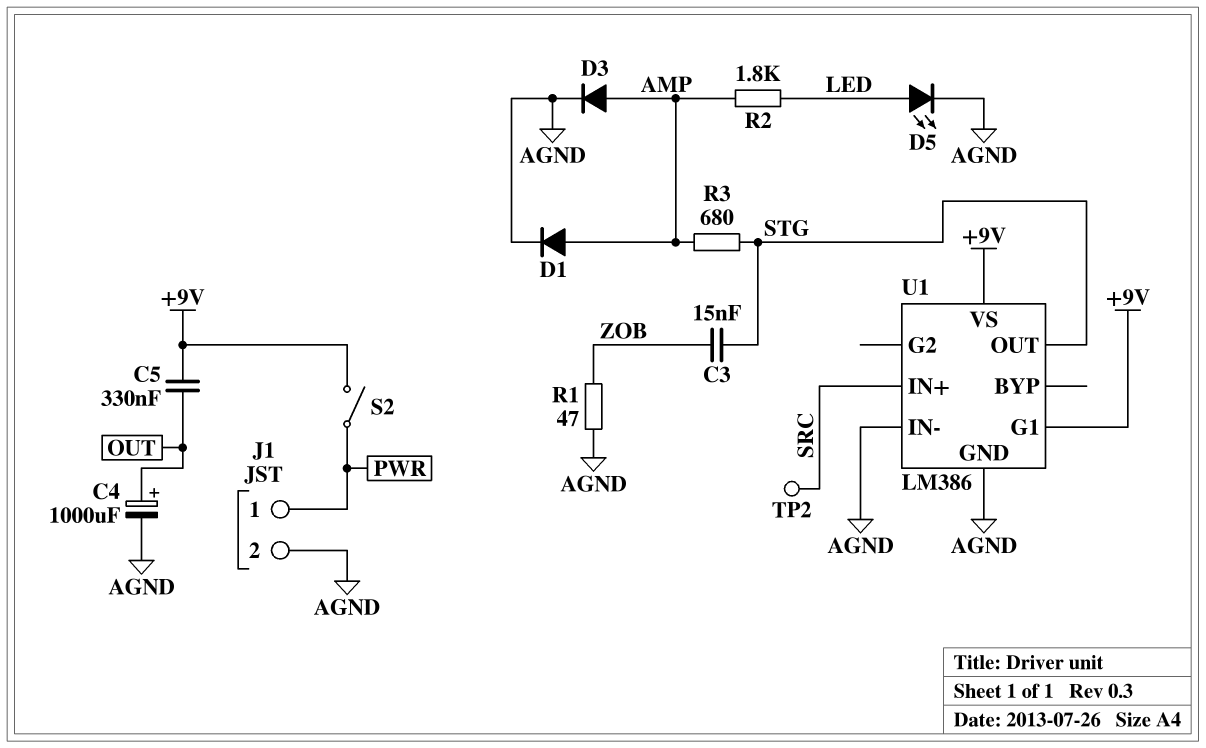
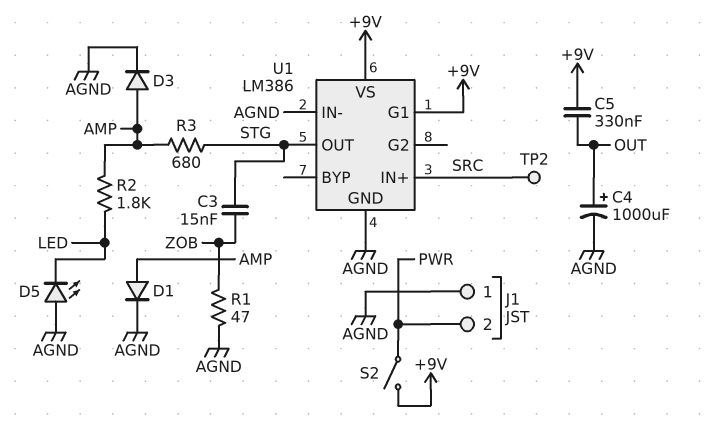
D5: LED (A LED, K AGND) -> LED (A AGND, K LED)
J1 pin 1: PWR -> AGND
J1 pin 2: AGND -> PWR

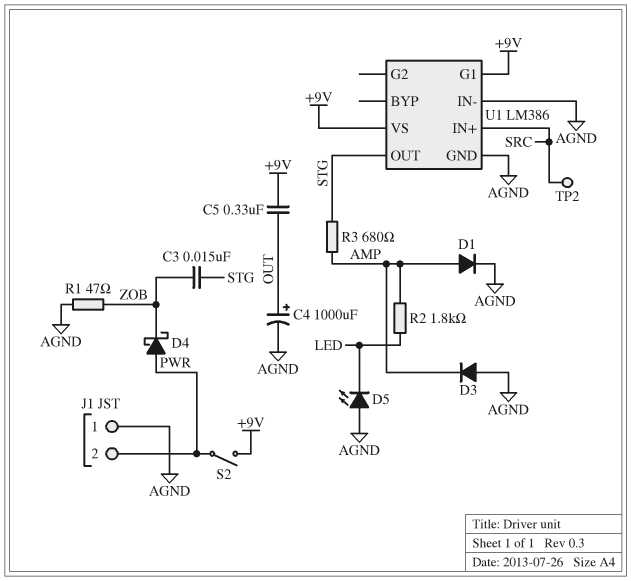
D3: diode (A AMP, K AGND) -> diode (A AGND, K AMP)
D4: none -> schottky (A PWR, K ZOB)

